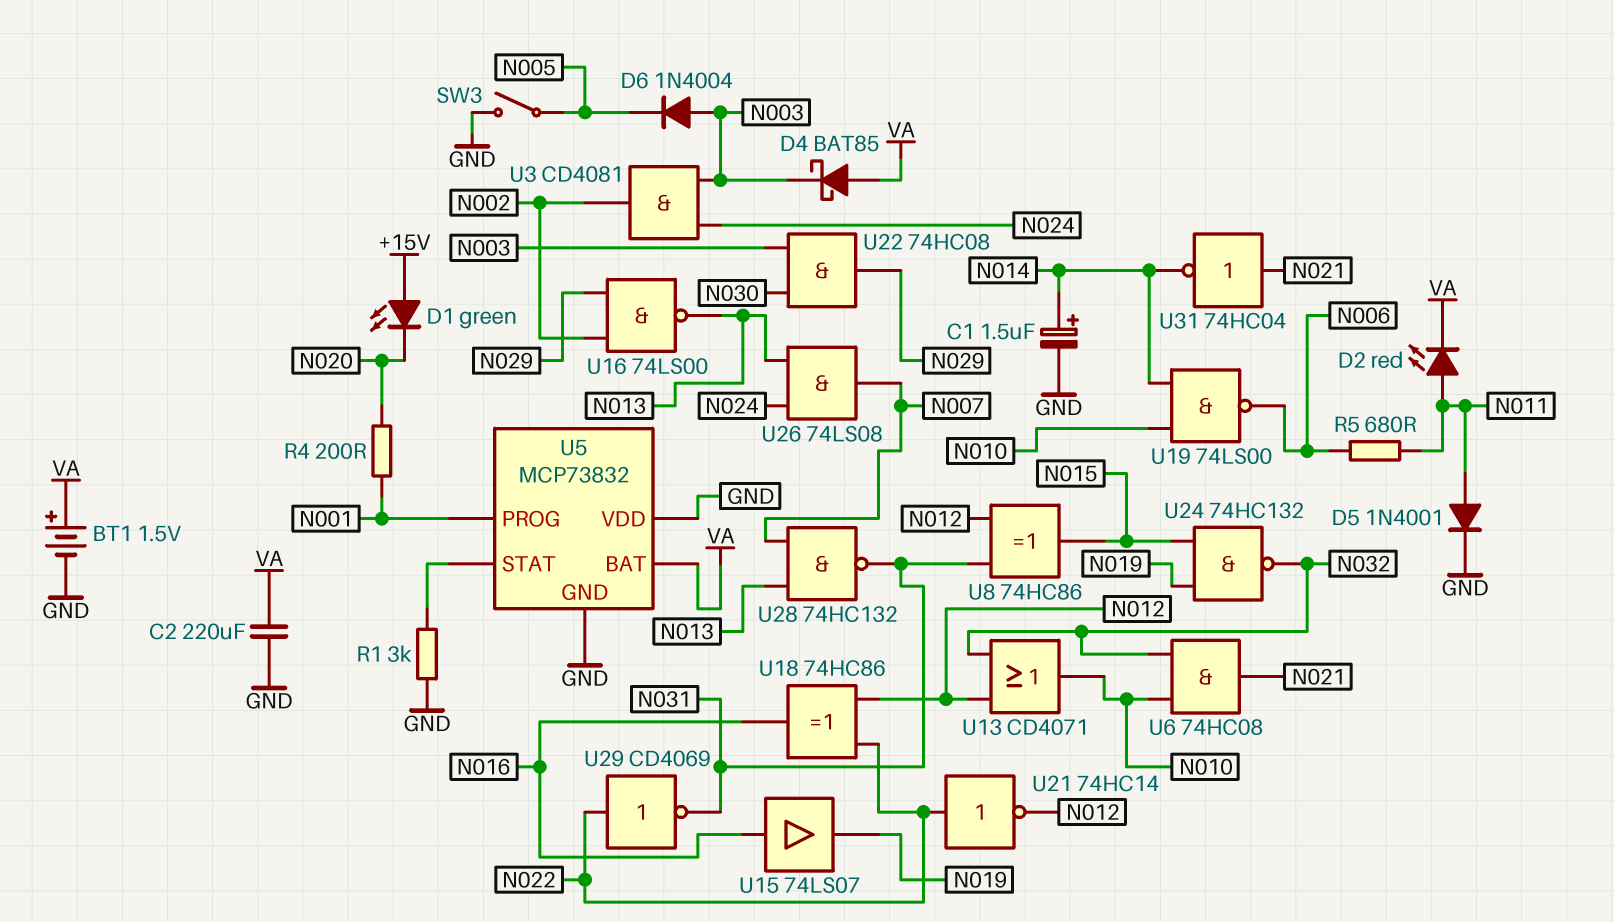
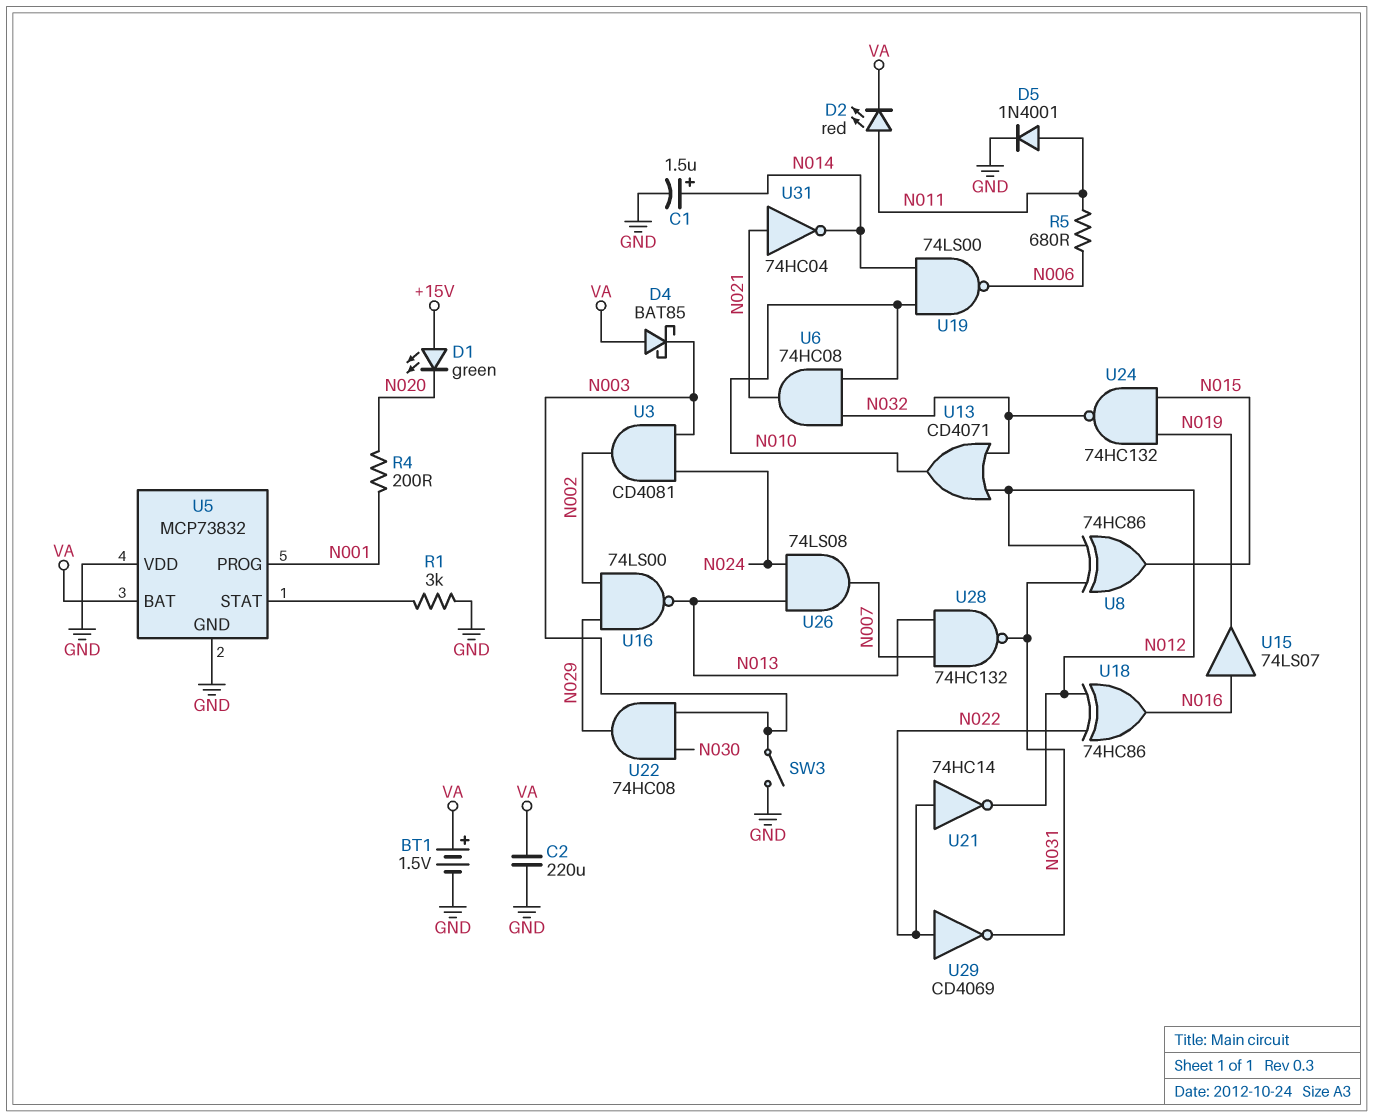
D6: diode 1N4004 (A N003, K N005) -> none
SW3: switch (GND, N005) -> switch (GND, N003)

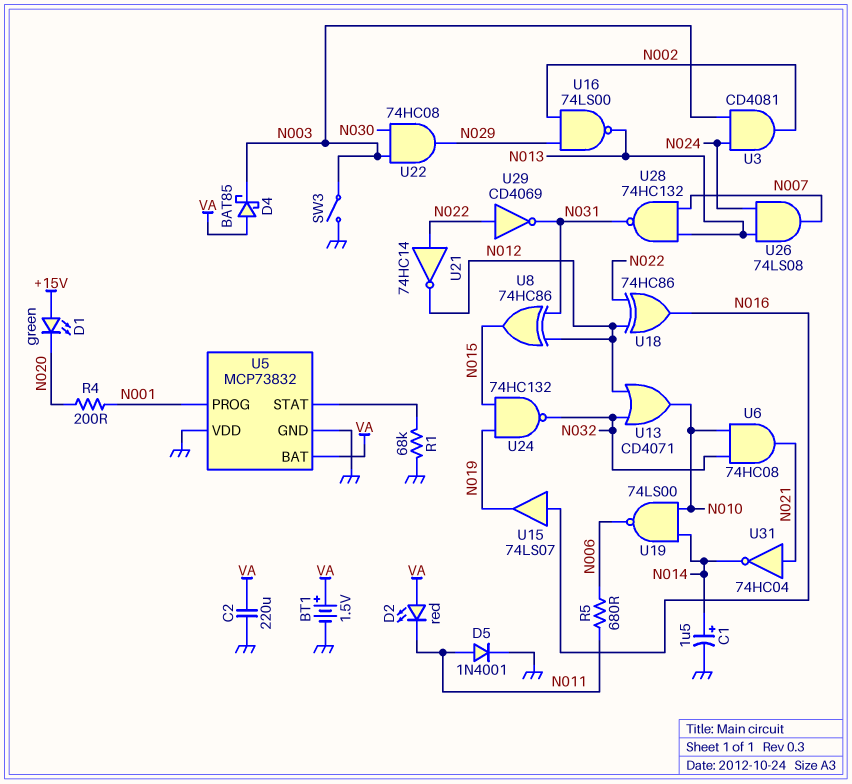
D2: LED red (A N011, K VA) -> LED red (A VA, K N011)
R1: 3k (GND, U5/STAT) -> 68k (GND, U5/STAT)

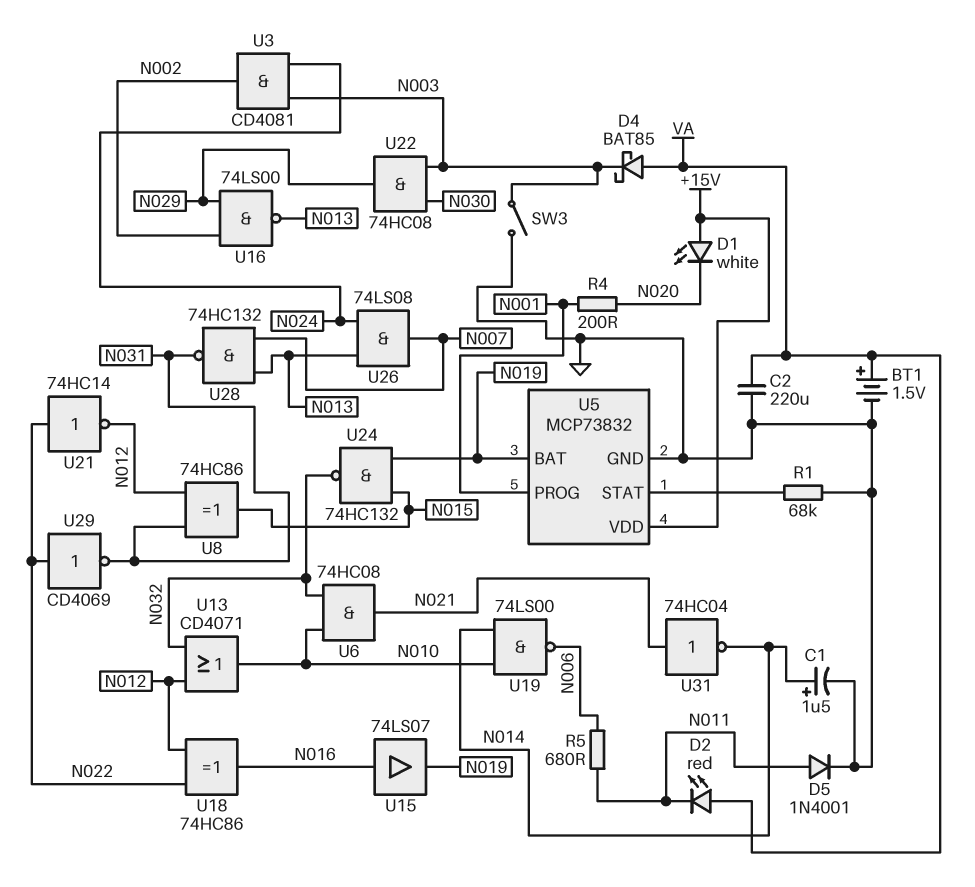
D1: LED green (A +15V, K N020) -> LED white (A +15V, K N020)
U5 pin BAT: VA -> N019
U5 pin VDD: GND -> +15V

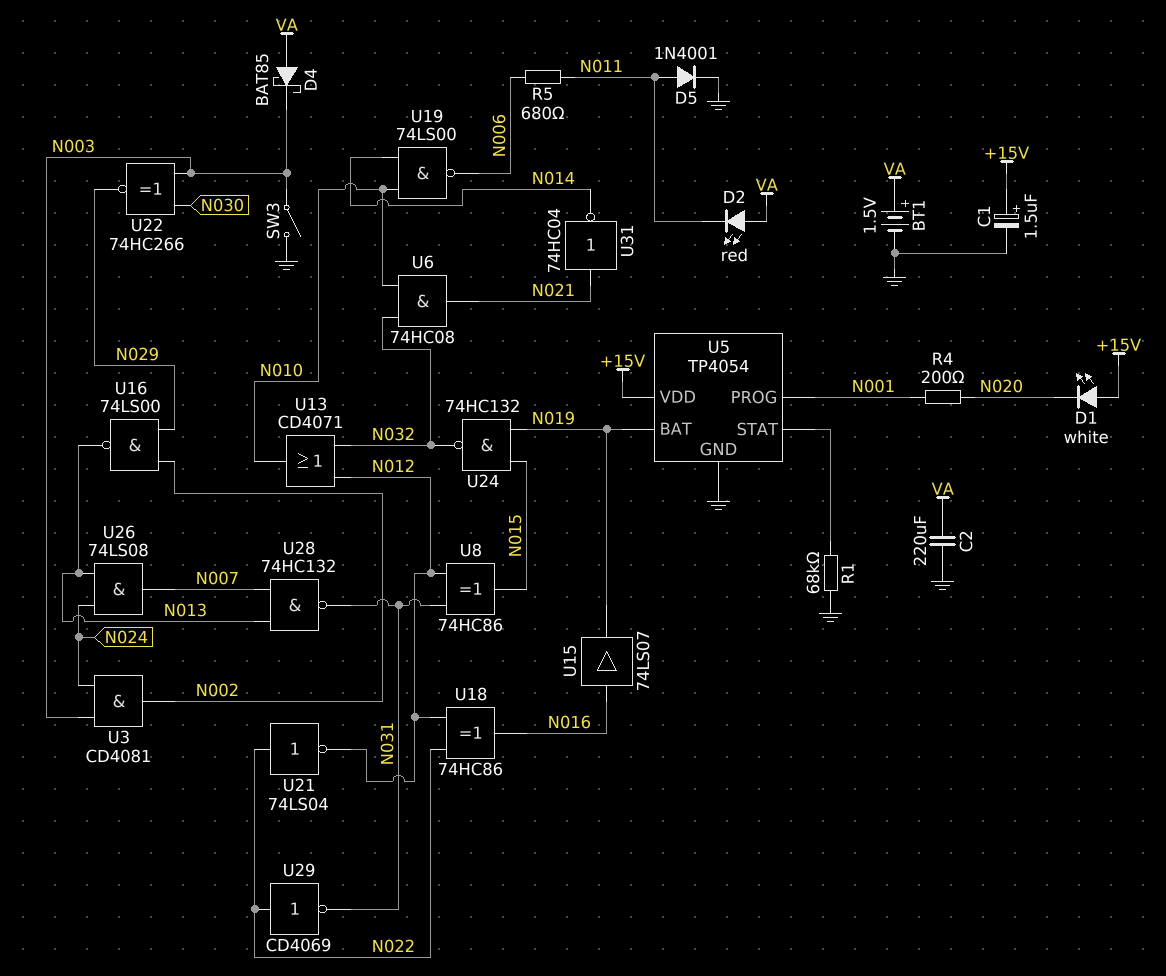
C1: 1.5uF (plus N014, minus GND) -> 1.5uF (plus +15V, minus GND)
U5: MCP73832 -> TP4054
U21: NOT 74HC14 (in N022, out N012) -> NOT 74LS04 (in N022, out N012)
U22: AND 74HC08 (in N003, in N030, out N029) -> XNOR 74HC266 (in N003, in N030, out N029)

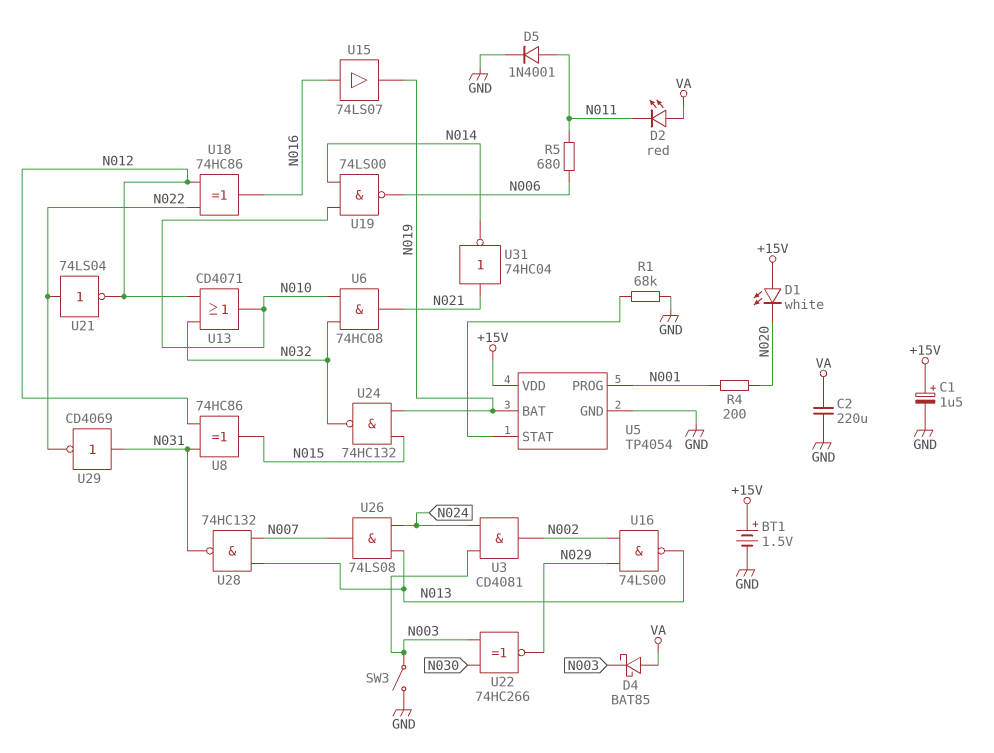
BT1: 1.5V (plus VA, minus GND) -> 1.5V (plus +15V, minus GND)
U29: NOT CD4069 (in N022, out N031) -> NOT CD4069 (in N031, out N022)

